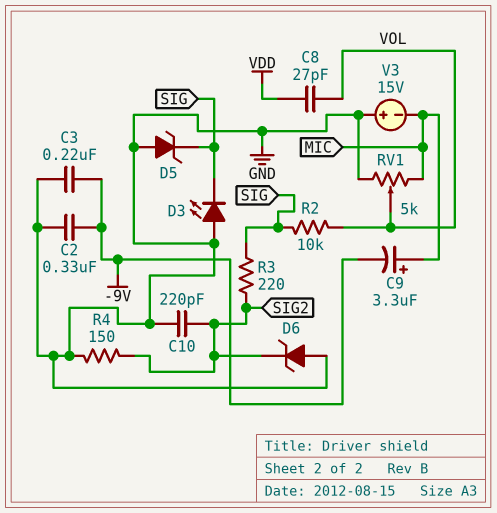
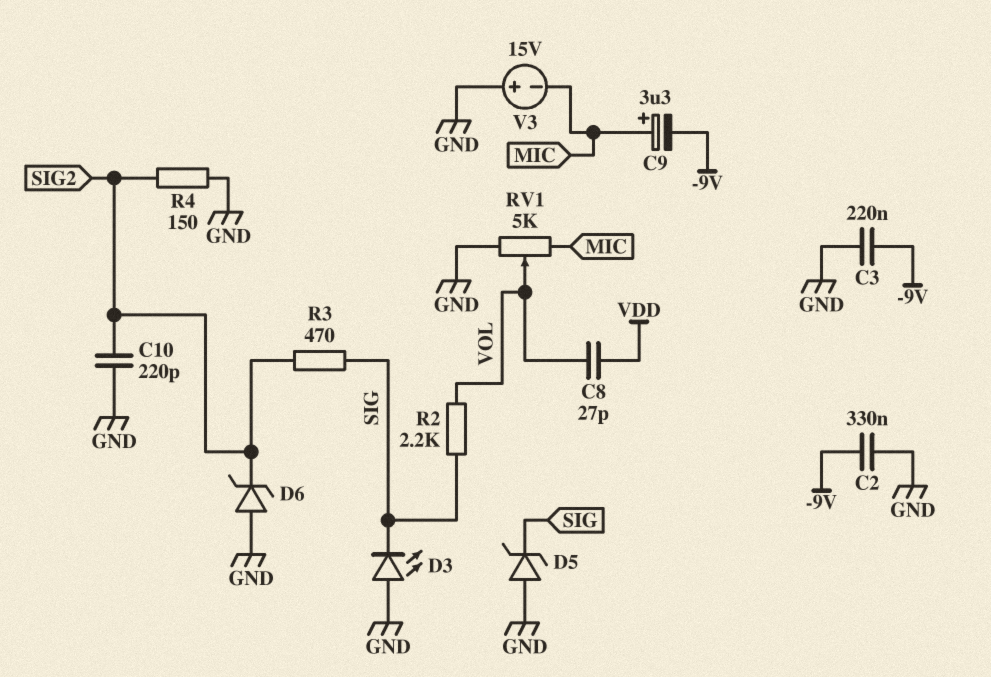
R2: 10k (SIG, VOL) -> 2.2k (SIG, VOL)
R3: 220 (SIG, SIG2) -> 470 (SIG, SIG2)

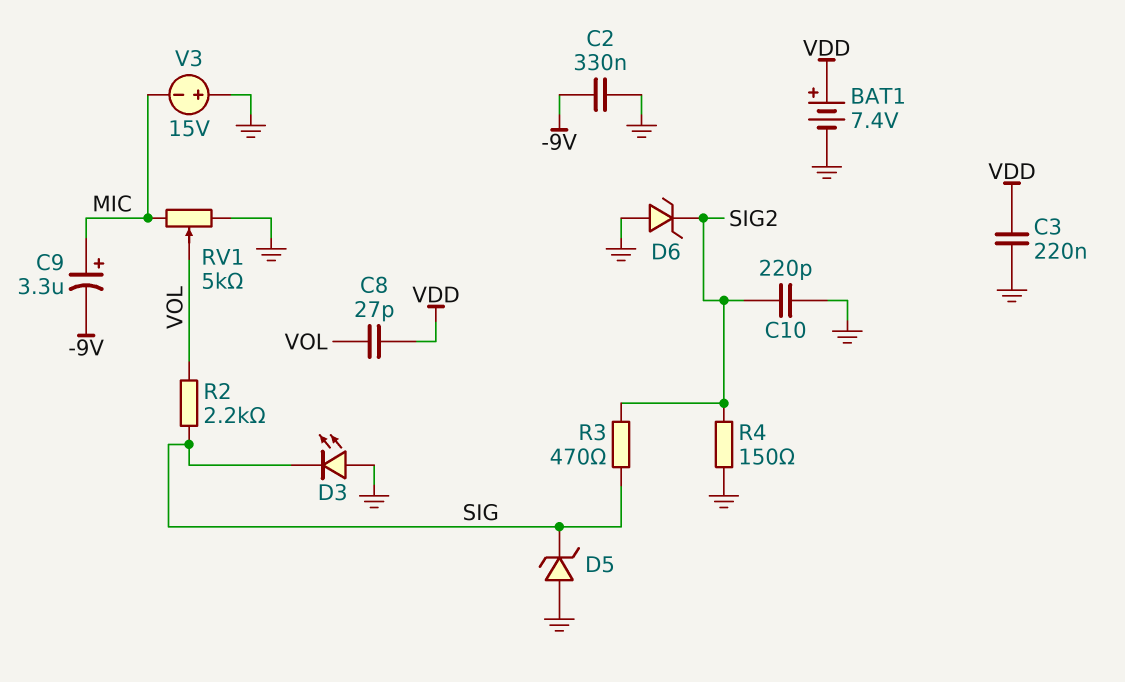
BAT1: none -> 7.4V (plus VDD, minus GND)
C3: 220nF (-9V, GND) -> 220nF (GND, VDD)

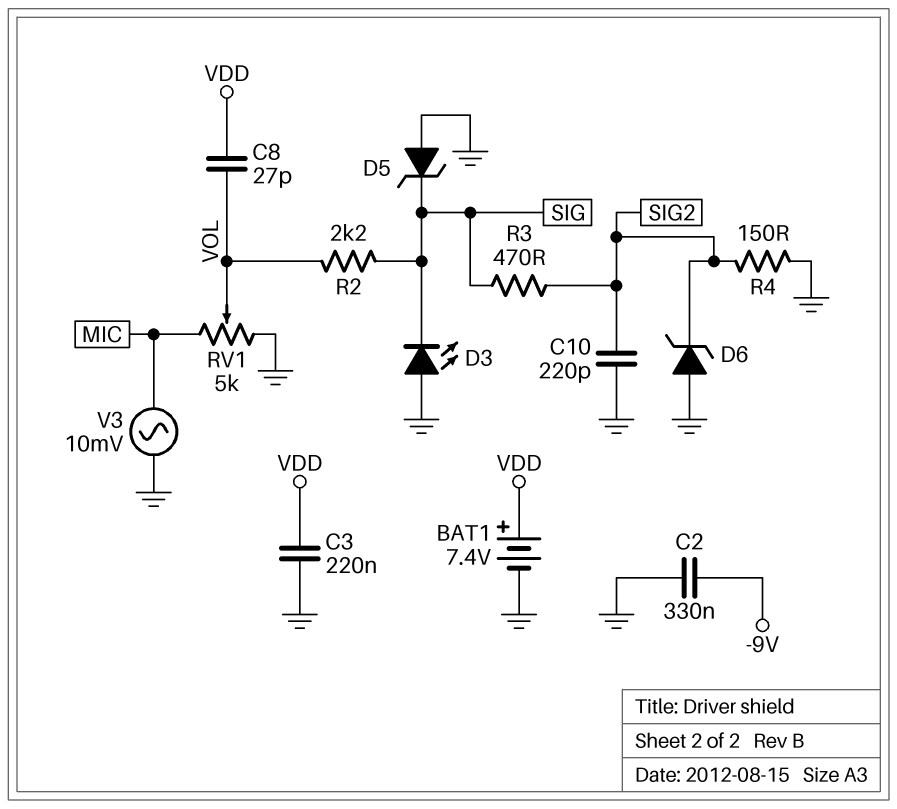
C9: 3.3uF (plus MIC, minus -9V) -> none
V3: 15V (plus GND, minus MIC) -> AC 10mV (GND, MIC)

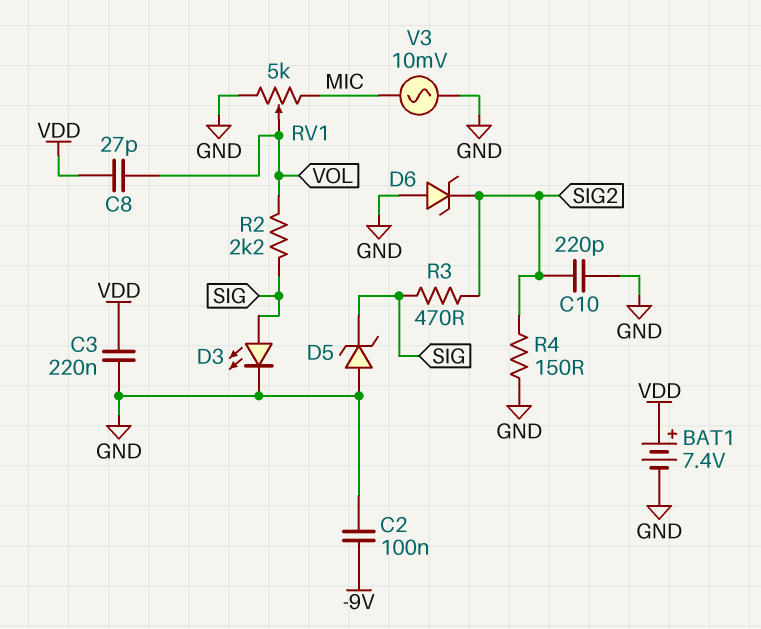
C2: 330nF (-9V, GND) -> 100nF (-9V, GND)
D3: LED (A GND, K SIG) -> LED (A SIG, K GND)

